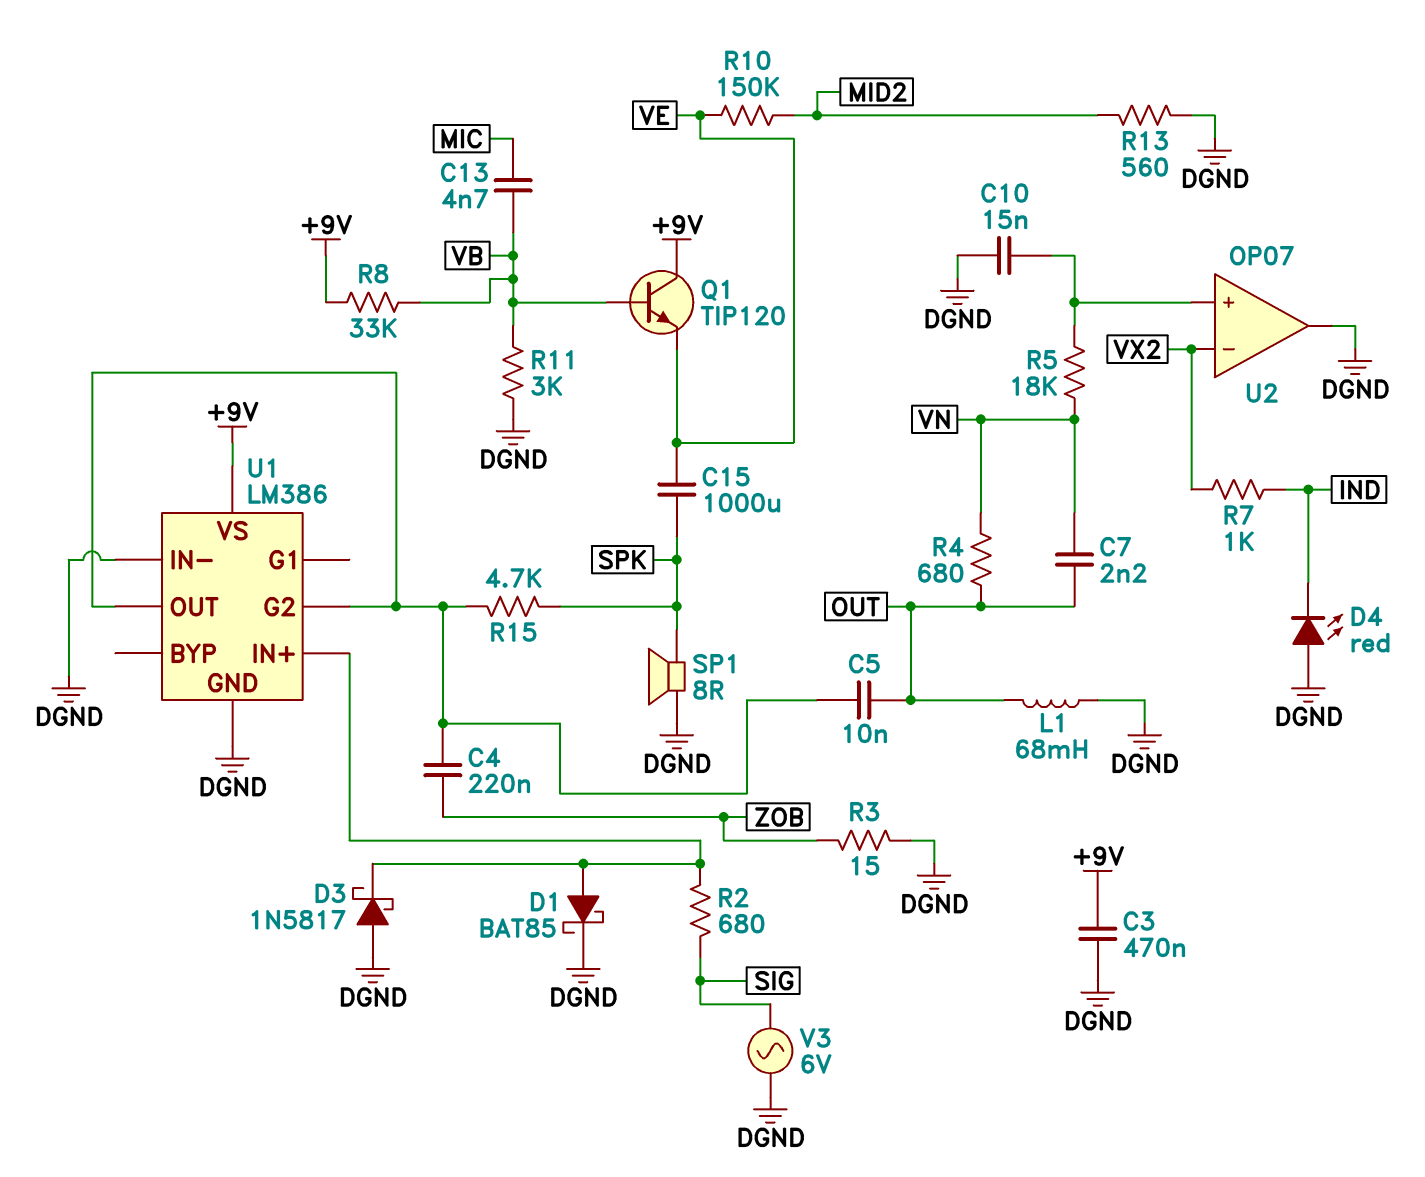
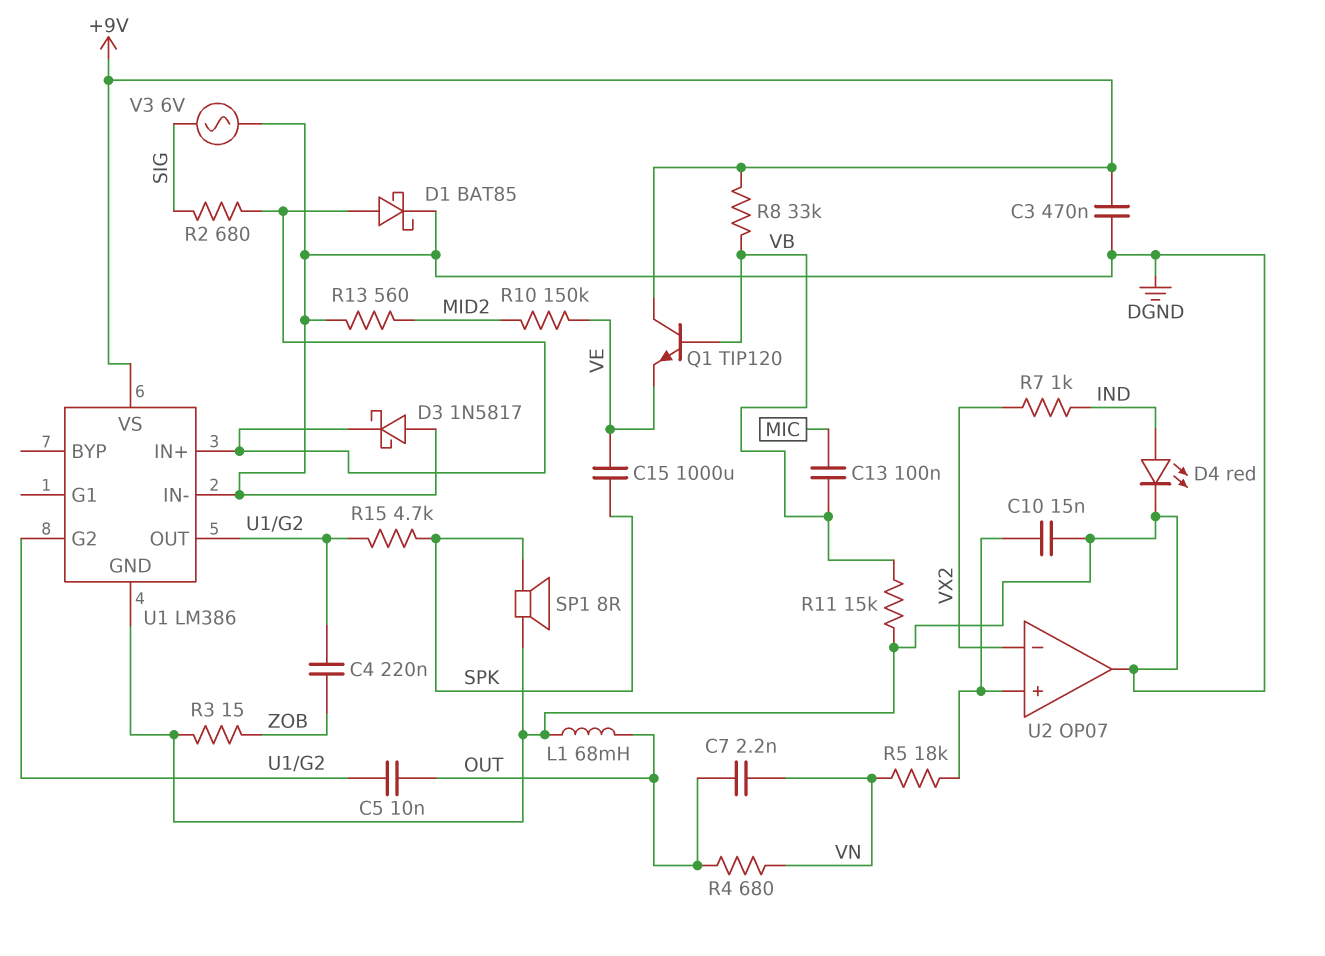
C13: 4.7nF (MIC, VB) -> 100nF (MIC, VB)
D4: LED red (A DGND, K IND) -> LED red (A IND, K DGND)
R11: 3k (DGND, VB) -> 15k (DGND, VB)

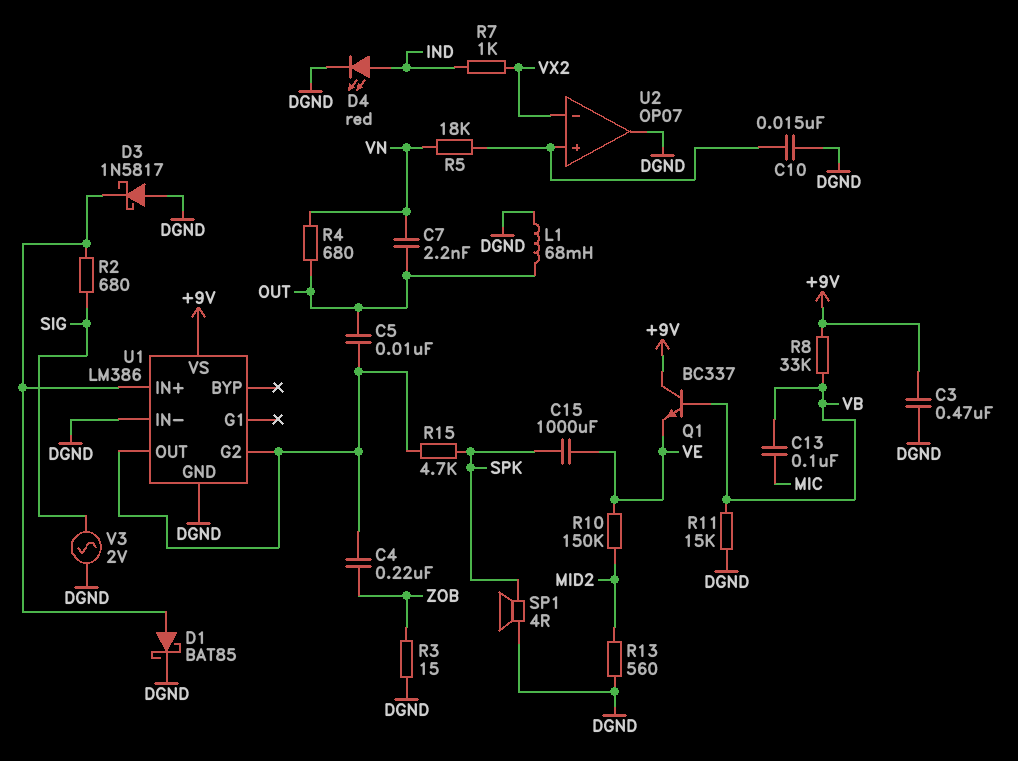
Q1: NPN TIP120 (B VB, C +9V, E VE) -> NPN BC337 (B VB, C +9V, E VE)
SP1: speaker 8R (DGND, SPK) -> speaker 4R (DGND, SPK)
V3: AC 6V (DGND, SIG) -> AC 2V (DGND, SIG)

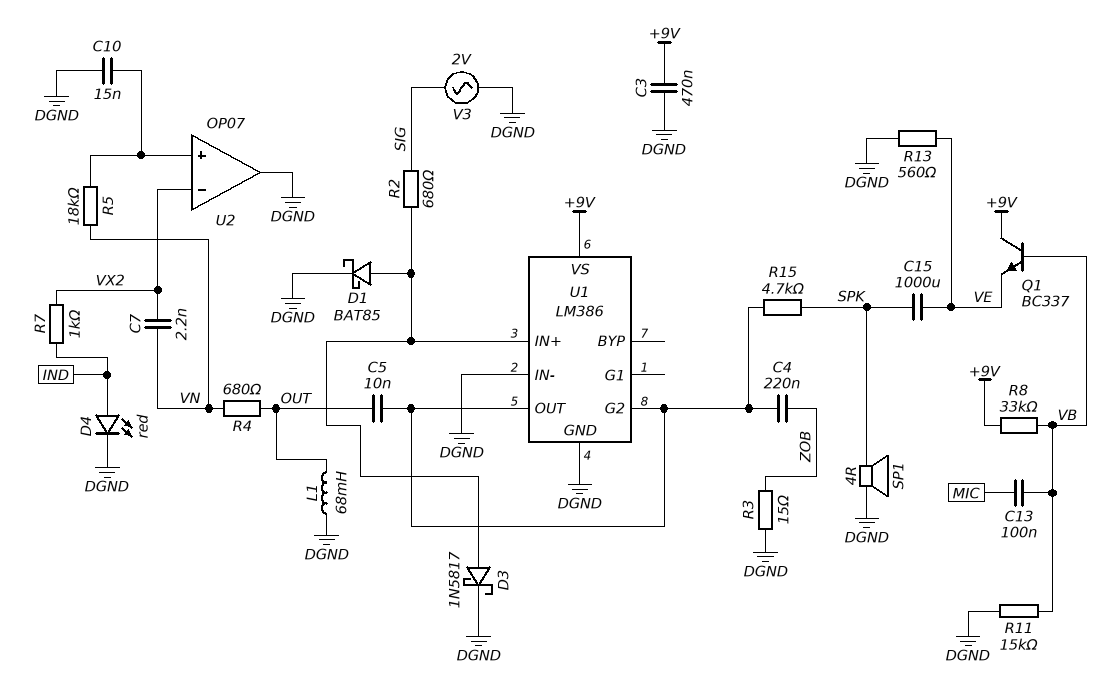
C7: 2.2nF (OUT, VN) -> 2.2nF (VN, VX2)
D3: schottky 1N5817 (A DGND, K U1/IN+) -> schottky 1N5817 (A U1/IN+, K DGND)
R10: 150k (MID2, VE) -> none
R13: 560 (DGND, MID2) -> 560 (DGND, VE)

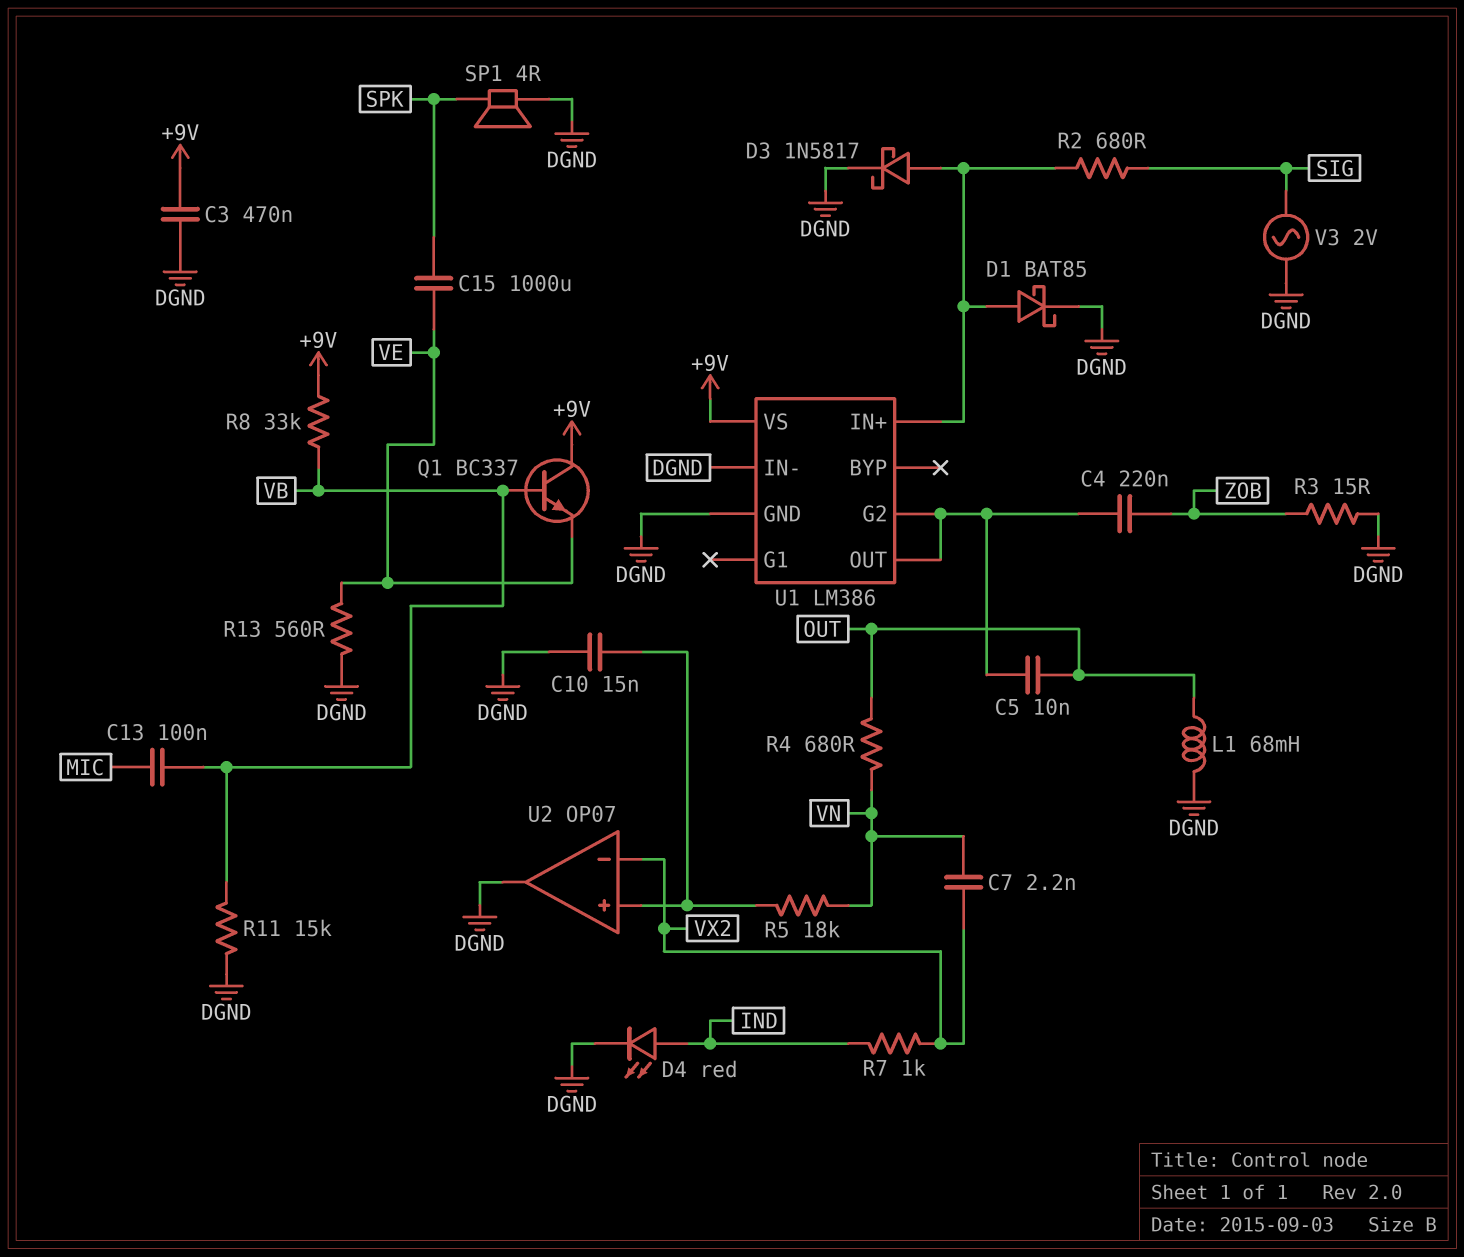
R15: 4.7k (SPK, U1/G2) -> none

